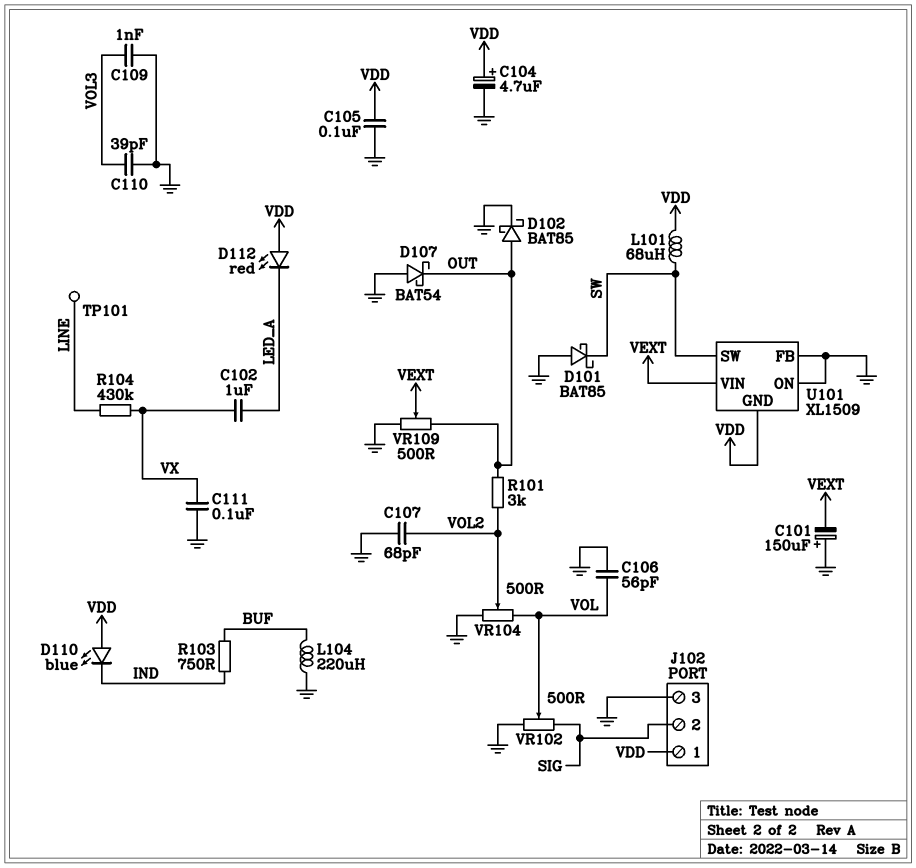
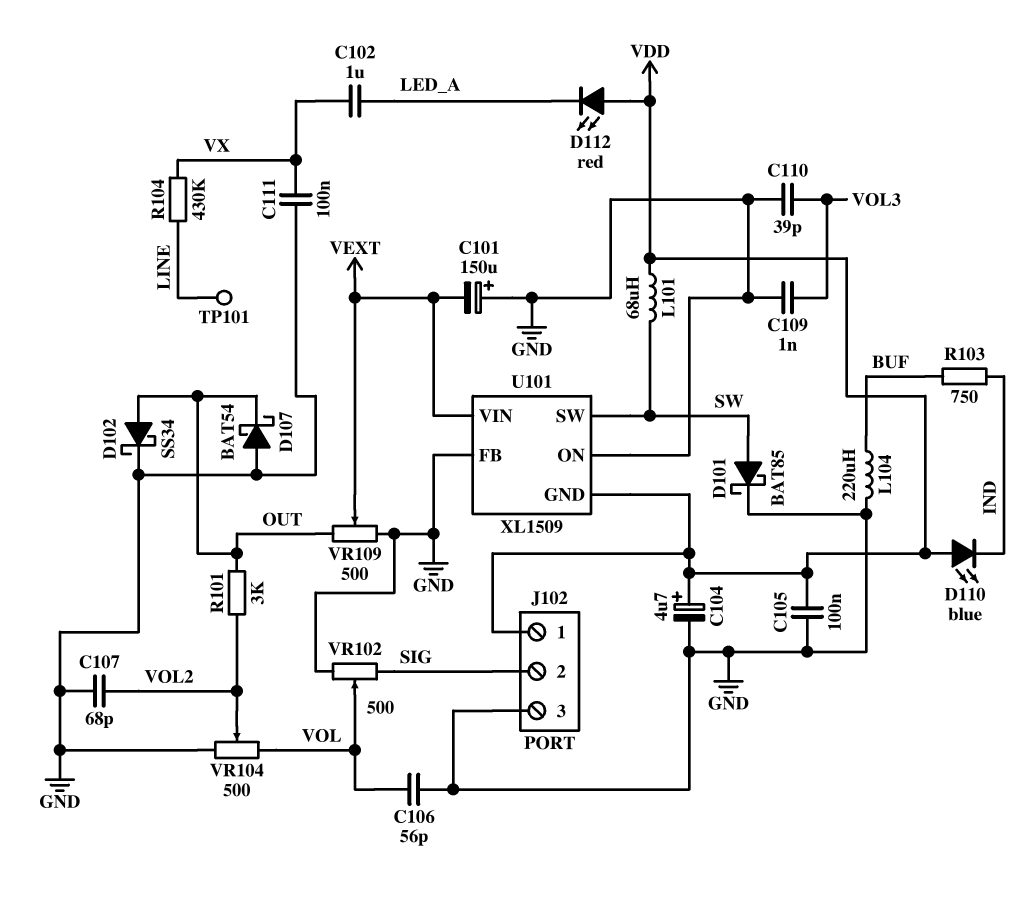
D101: schottky BAT85 (A GND, K SW) -> schottky BAT85 (A SW, K GND)
D102: schottky BAT85 (A OUT, K GND) -> schottky SS34 (A OUT, K GND)

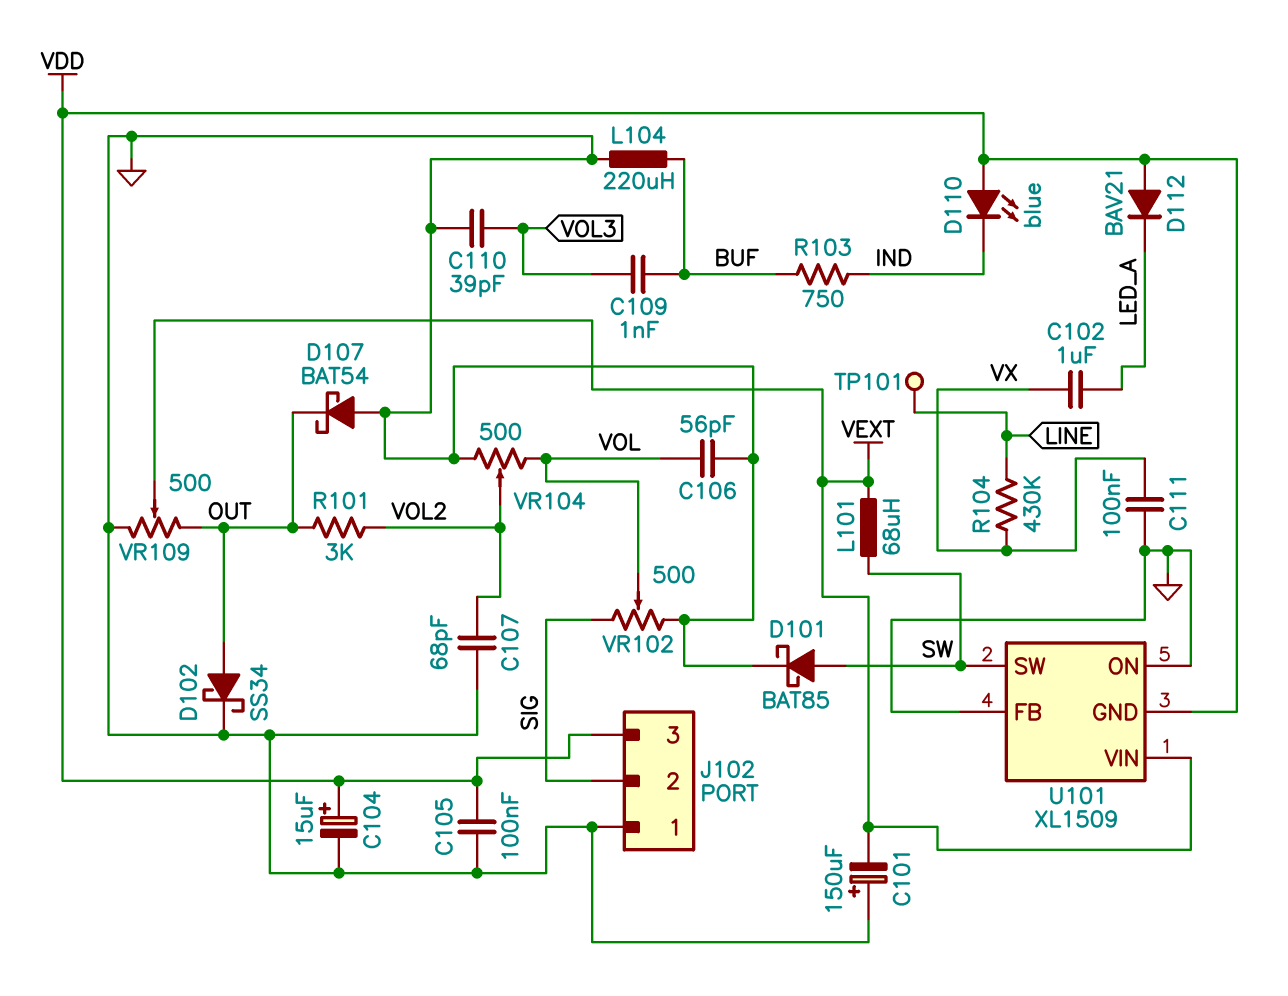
C104: 4.7uF (plus VDD, minus GND) -> 15uF (plus VDD, minus GND)
C109: 1nF (GND, VOL3) -> 1nF (BUF, VOL3)
D112: LED red (A VDD, K LED_A) -> diode BAV21 (A VDD, K LED_A)
J102 pin 1: VDD -> GND
J102 pin 3: GND -> VDD
L101: 68uH (SW, VDD) -> 68uH (SW, VEXT)

